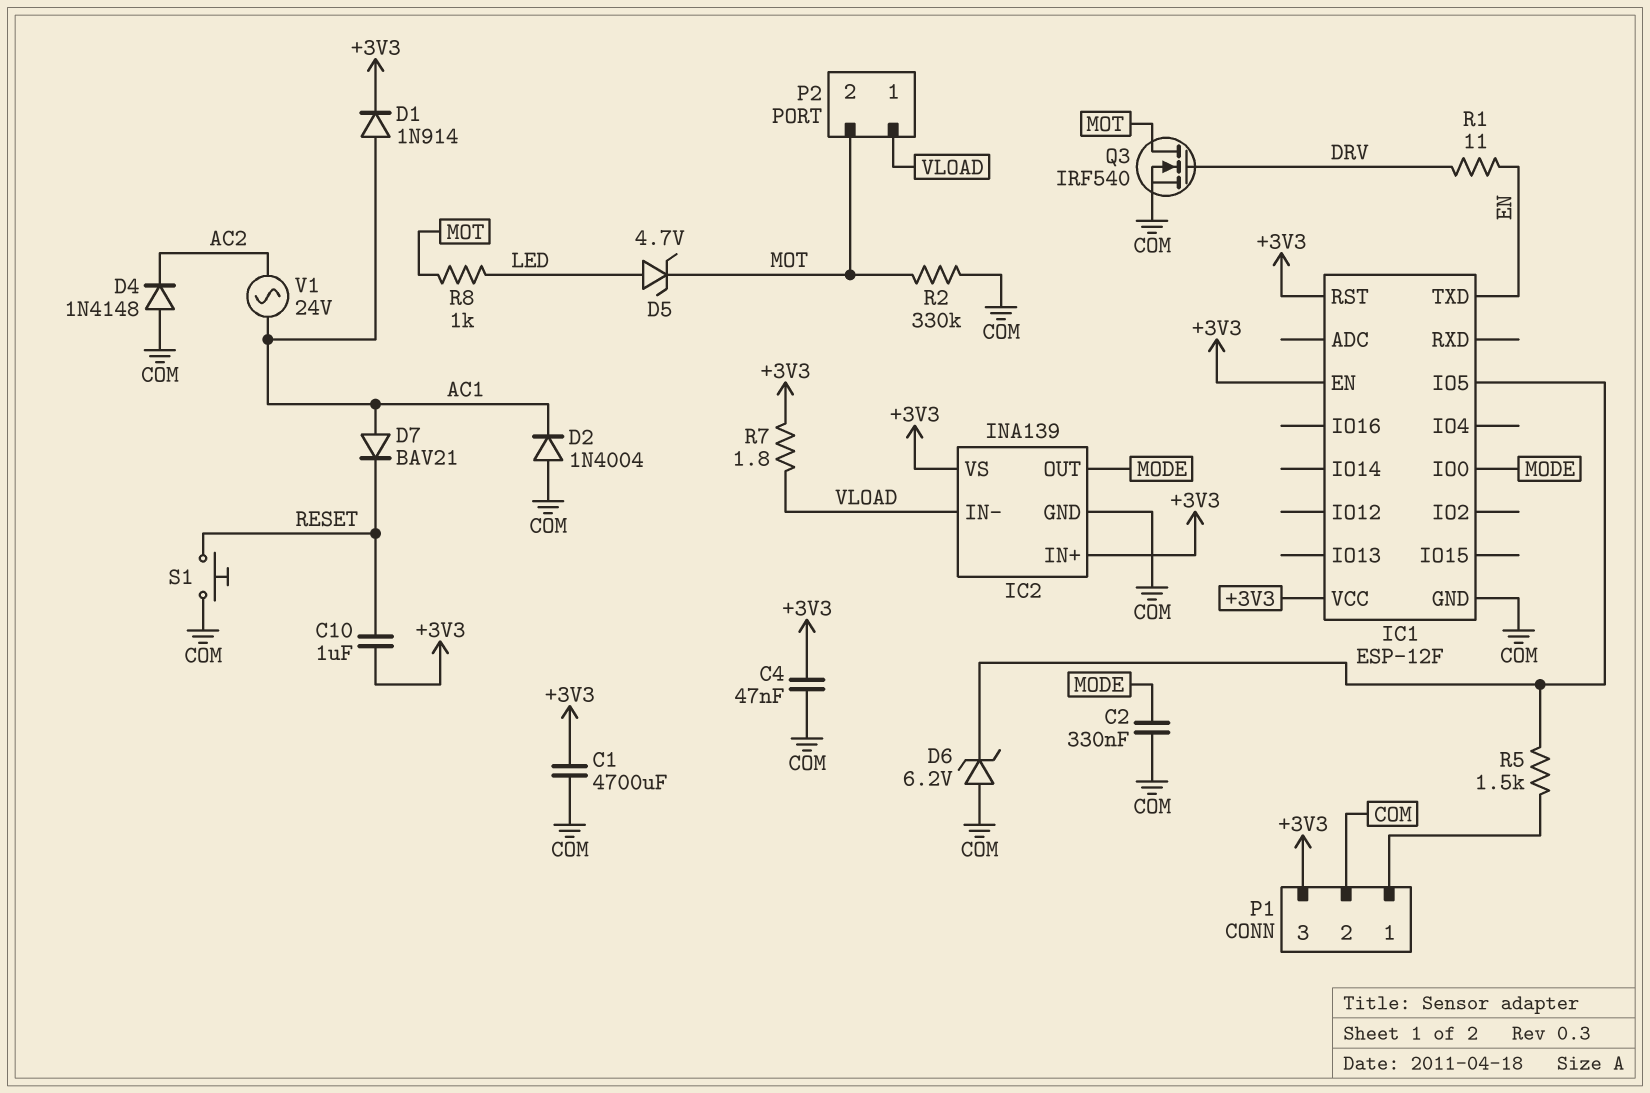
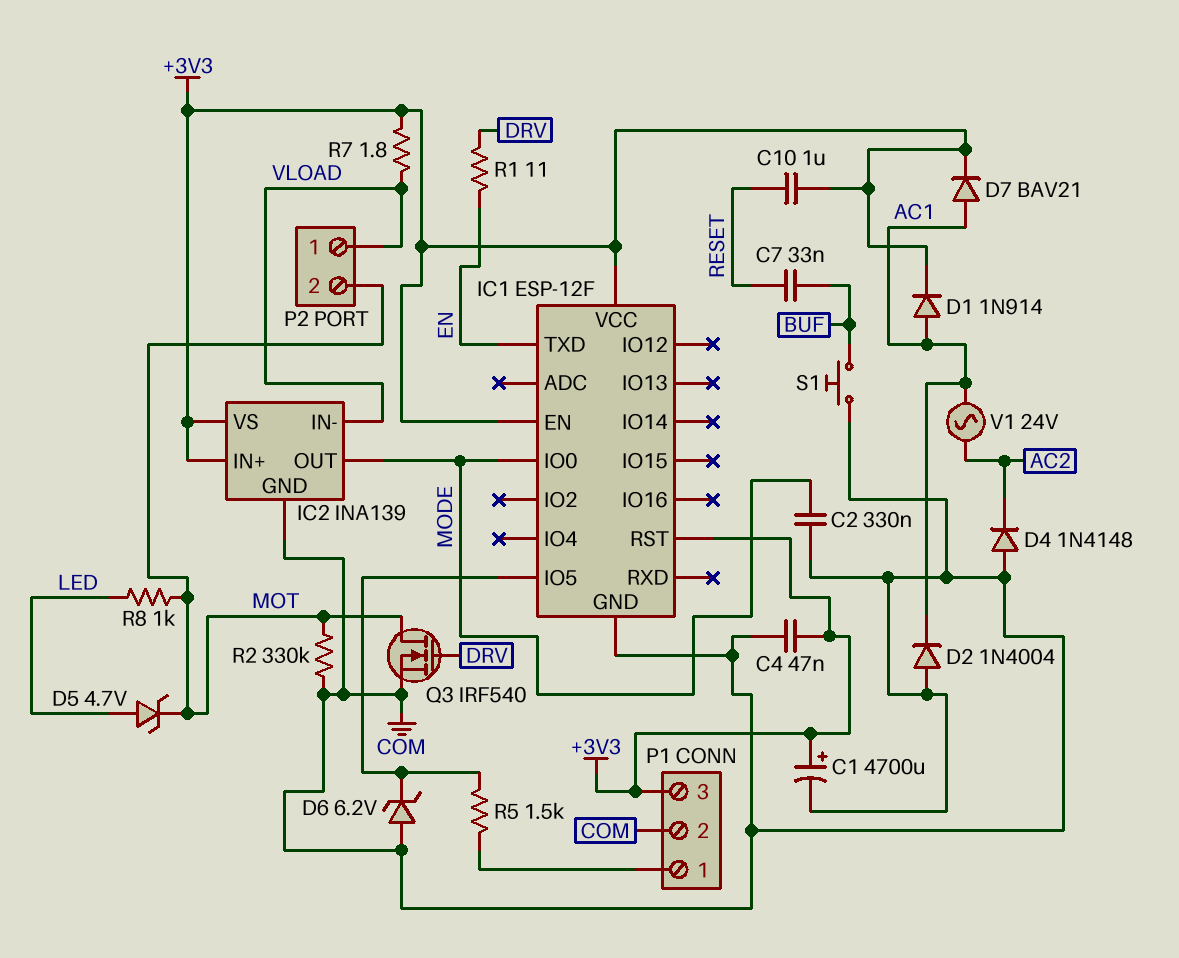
C1: 4700uF (+3V3, COM) -> 4700uF (plus +3V3, minus COM)
C7: none -> 33nF (BUF, RESET)
D7: diode BAV21 (A AC1, K RESET) -> diode BAV21 (A AC1, K +3V3)
S1: button (COM, RESET) -> button (BUF, COM)

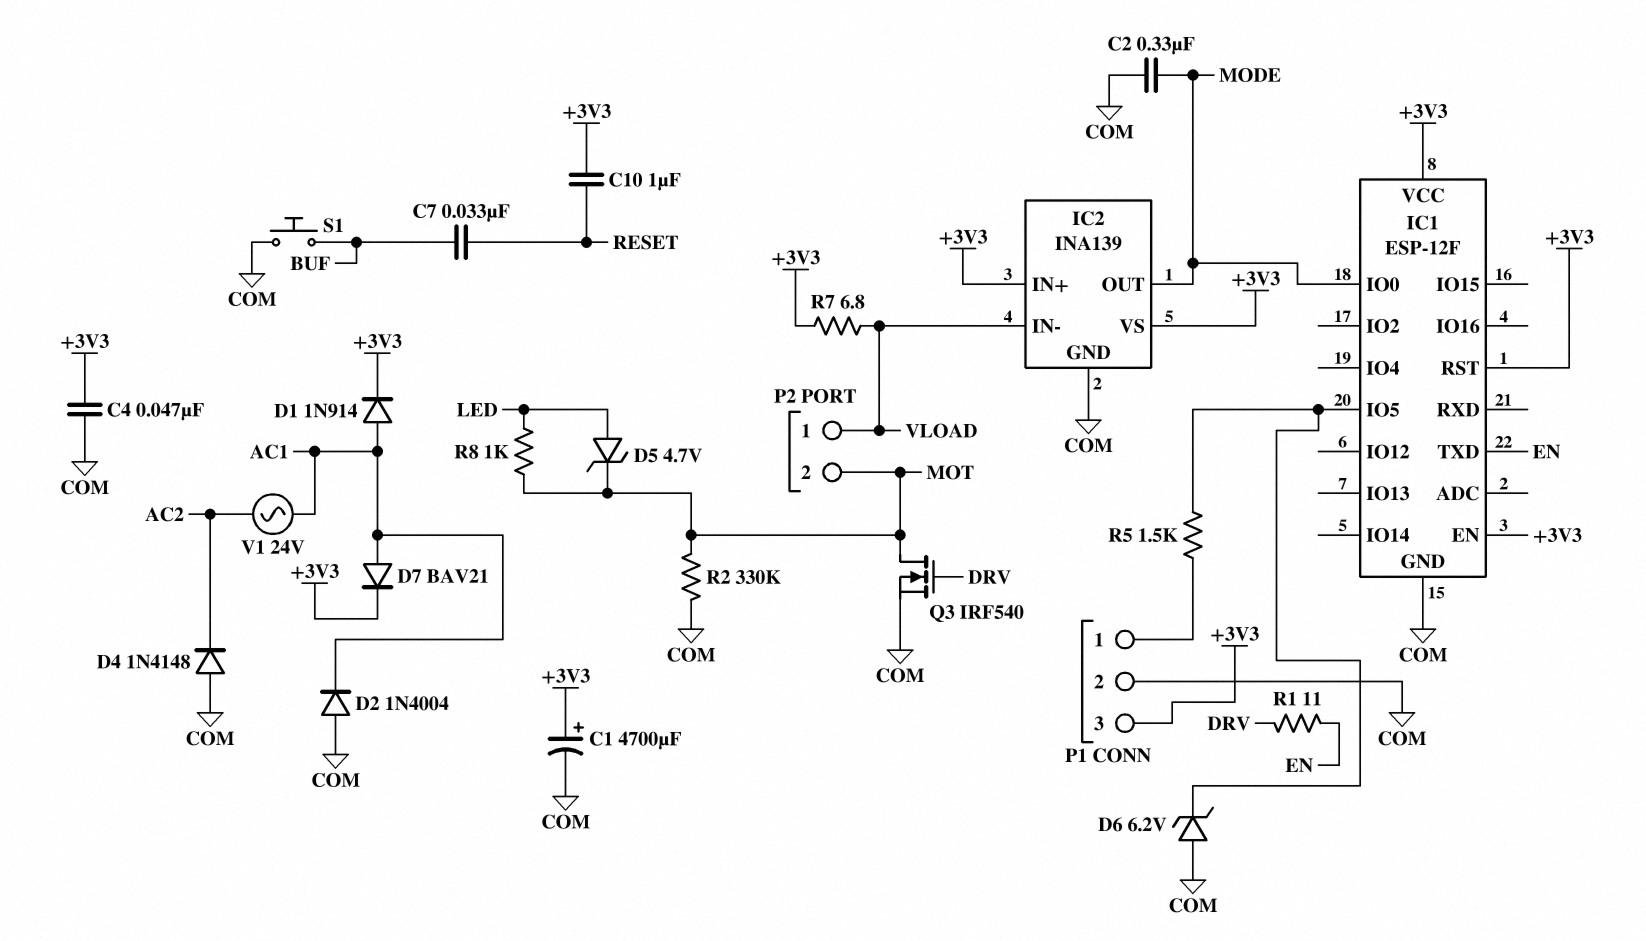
R7: 1.8 (+3V3, VLOAD) -> 6.8 (+3V3, VLOAD)

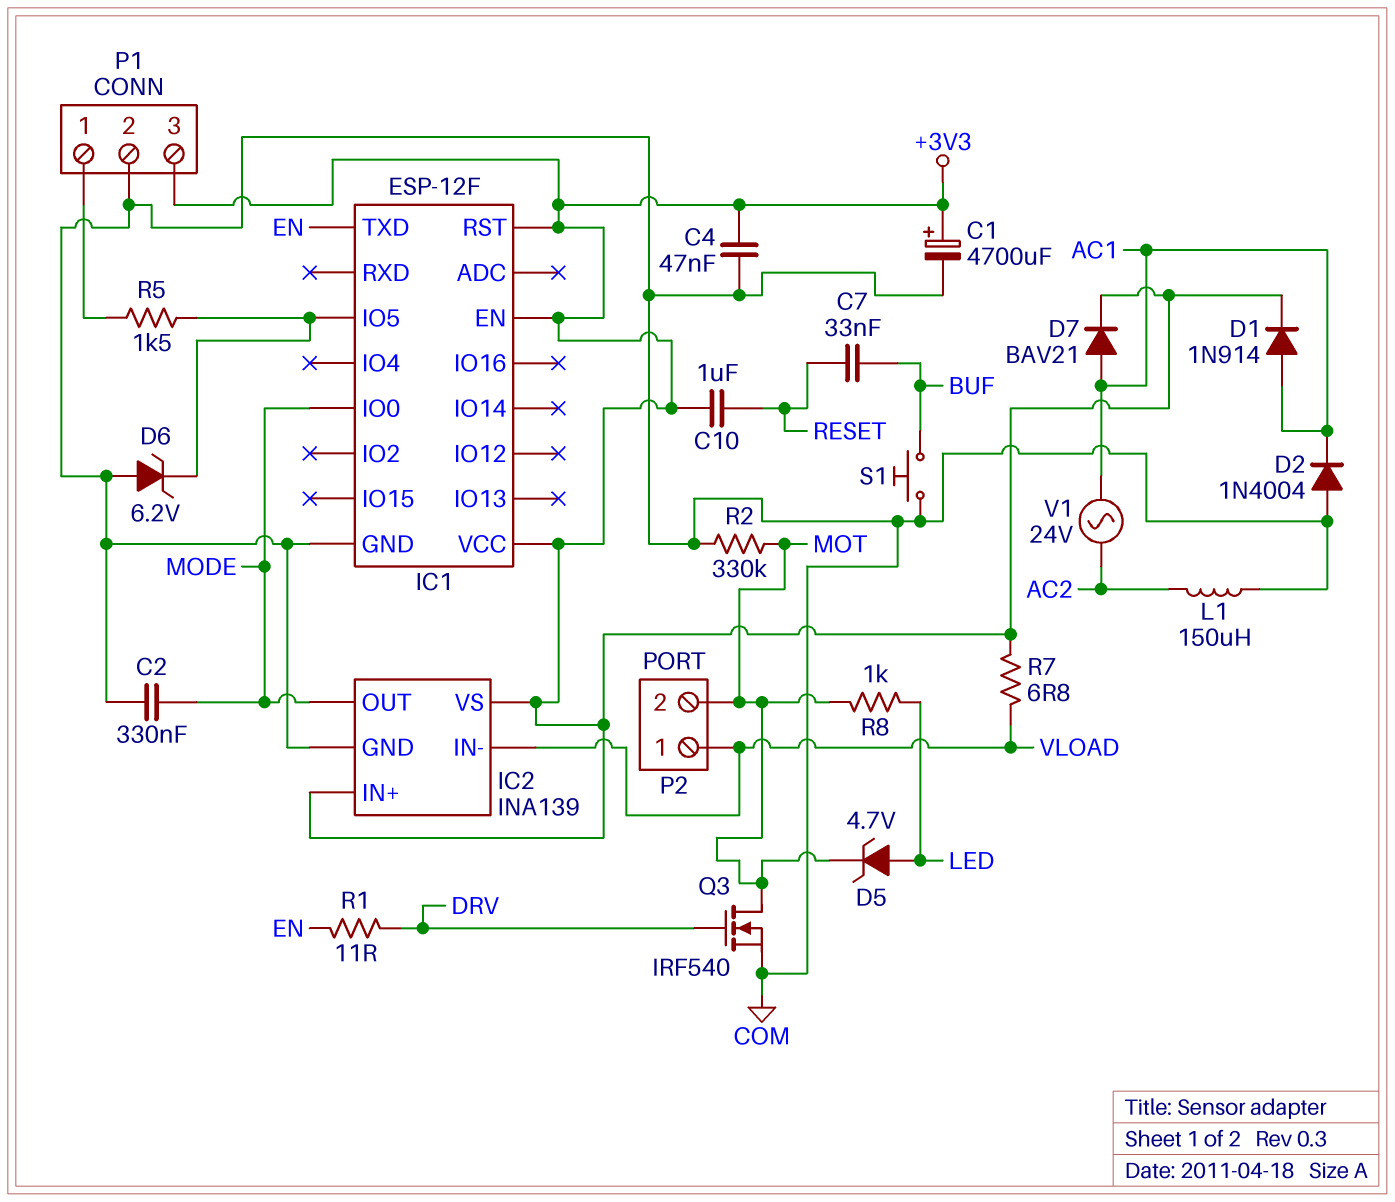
D4: diode 1N4148 (A COM, K AC2) -> none
L1: none -> 150uH (AC2, COM)

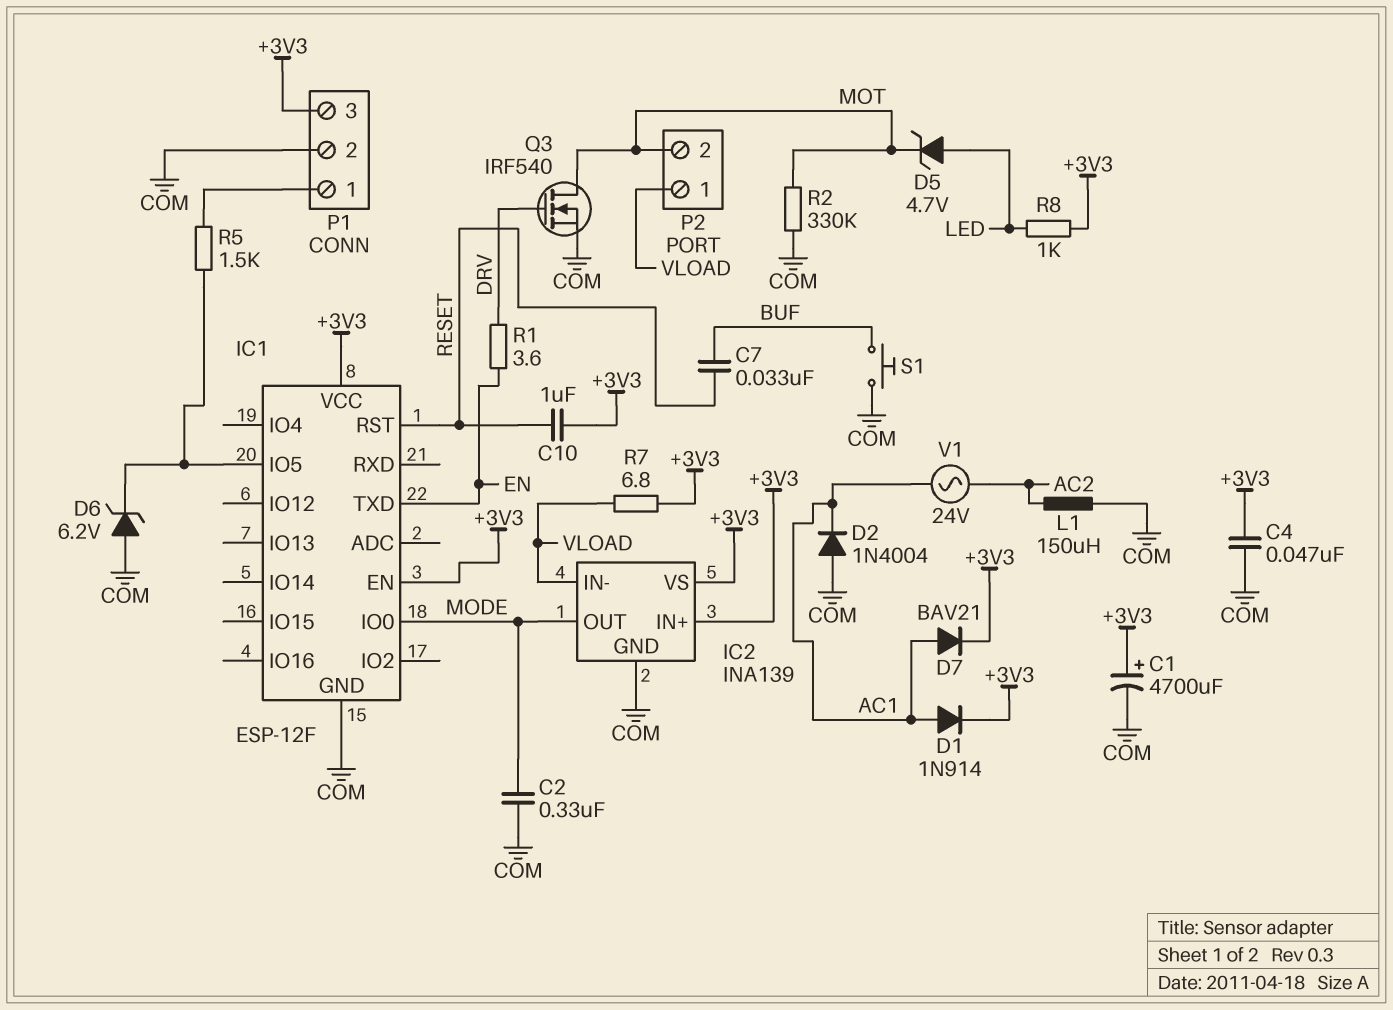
IC1 pin RST: +3V3 -> RESET
R1: 11 (DRV, EN) -> 3.6 (DRV, EN)
R8: 1k (LED, MOT) -> 1k (+3V3, LED)

